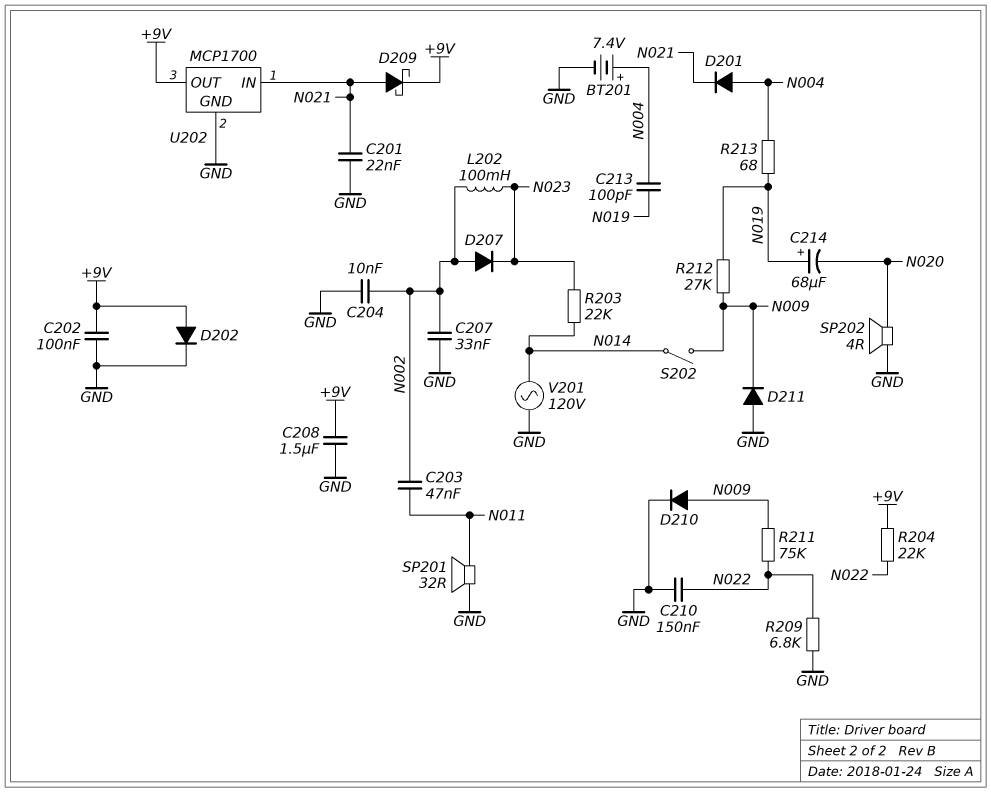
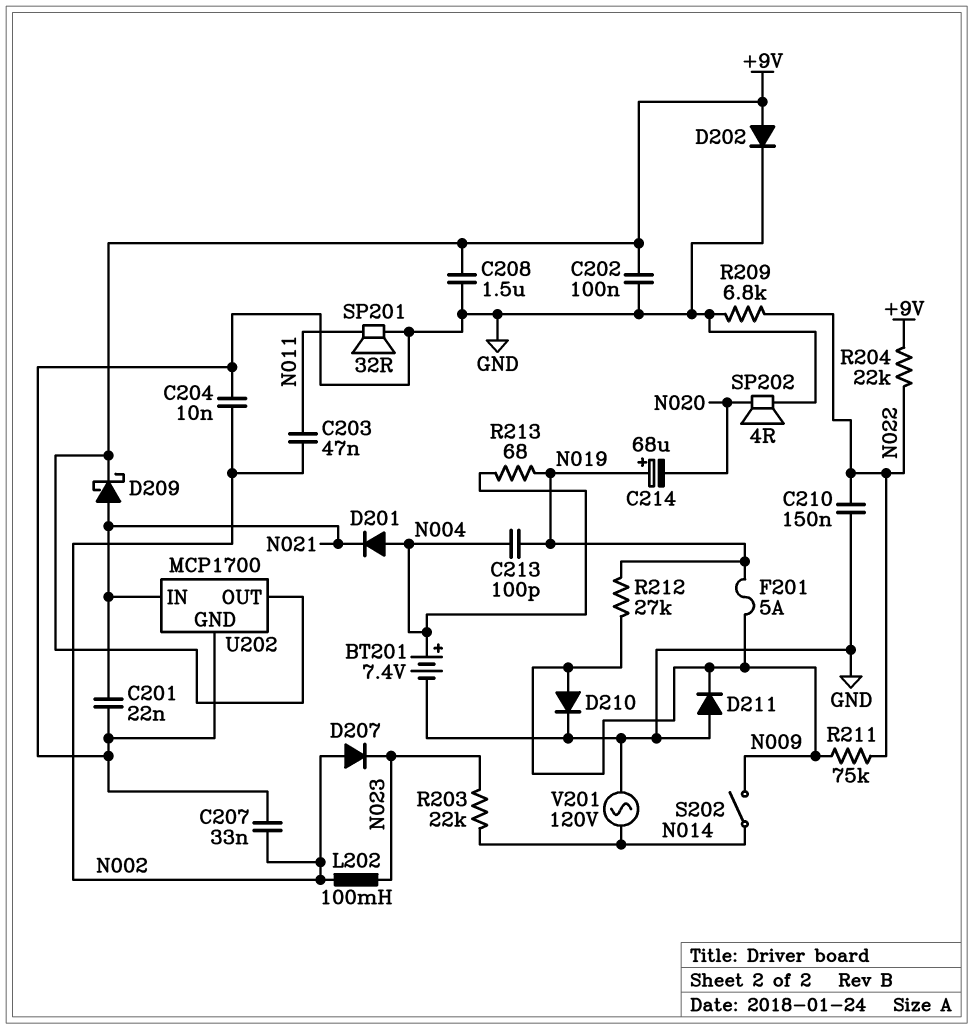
F201: none -> 5A (N009, N019)

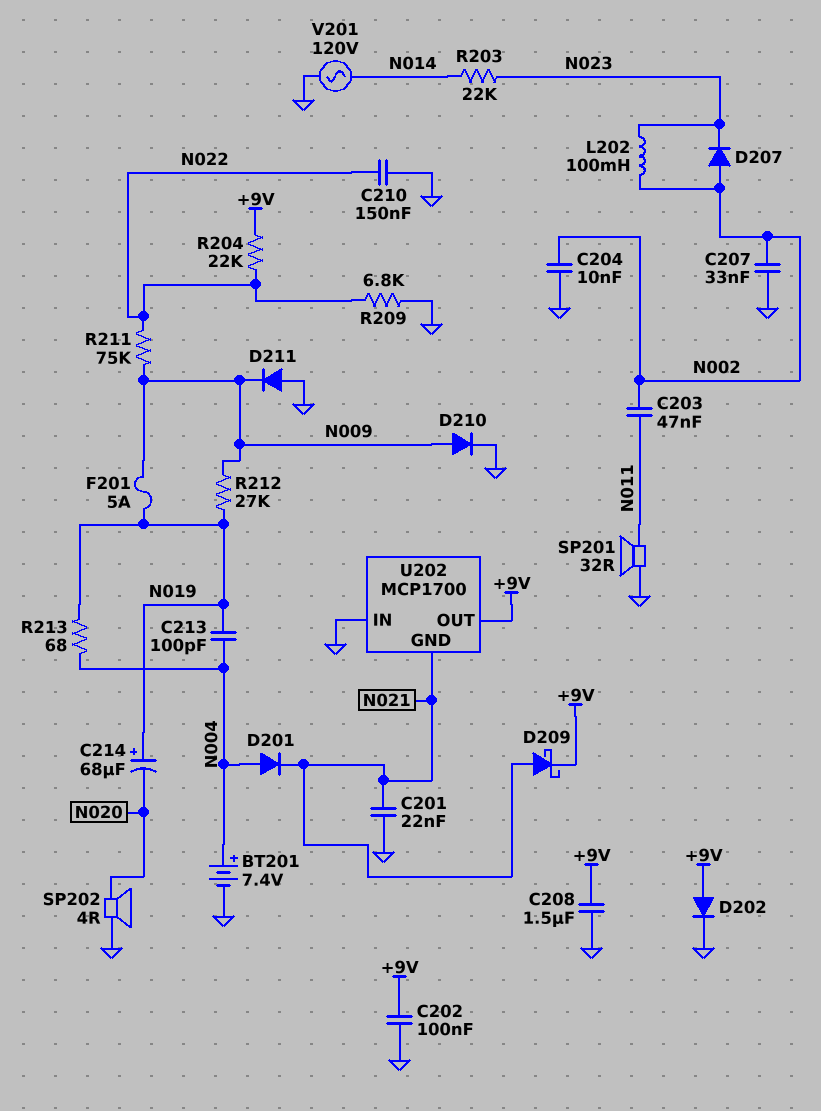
S202: switch (N009, N014) -> none
U202 pin GND: GND -> N021
U202 pin IN: N021 -> GND

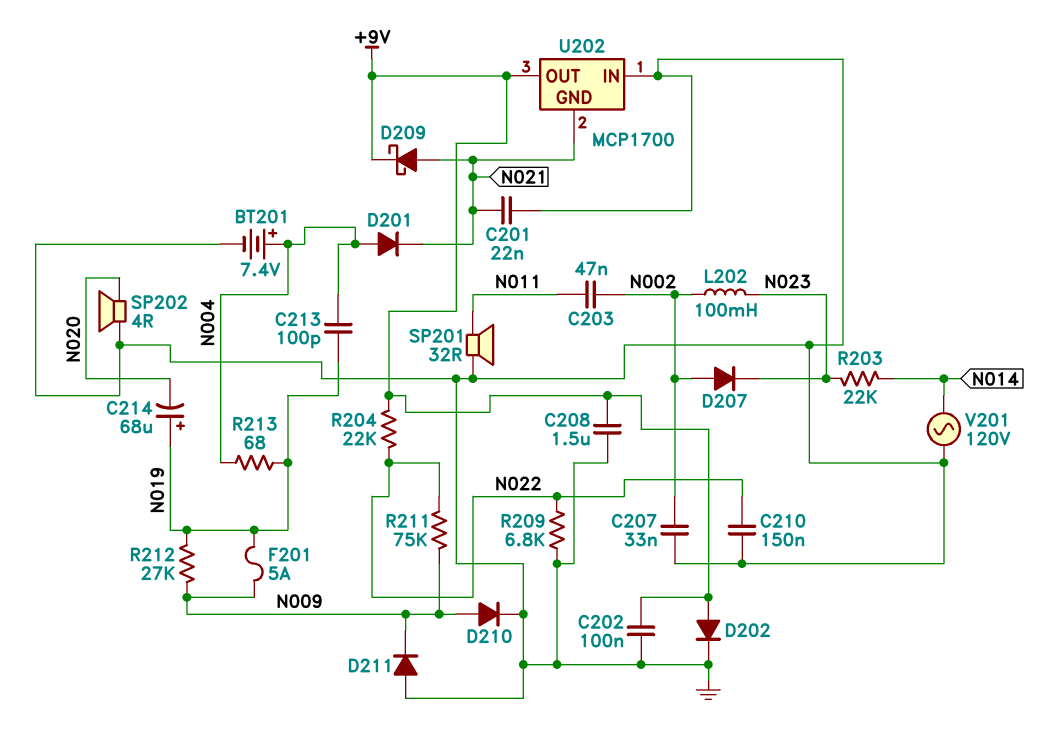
C204: 10nF (GND, N002) -> none

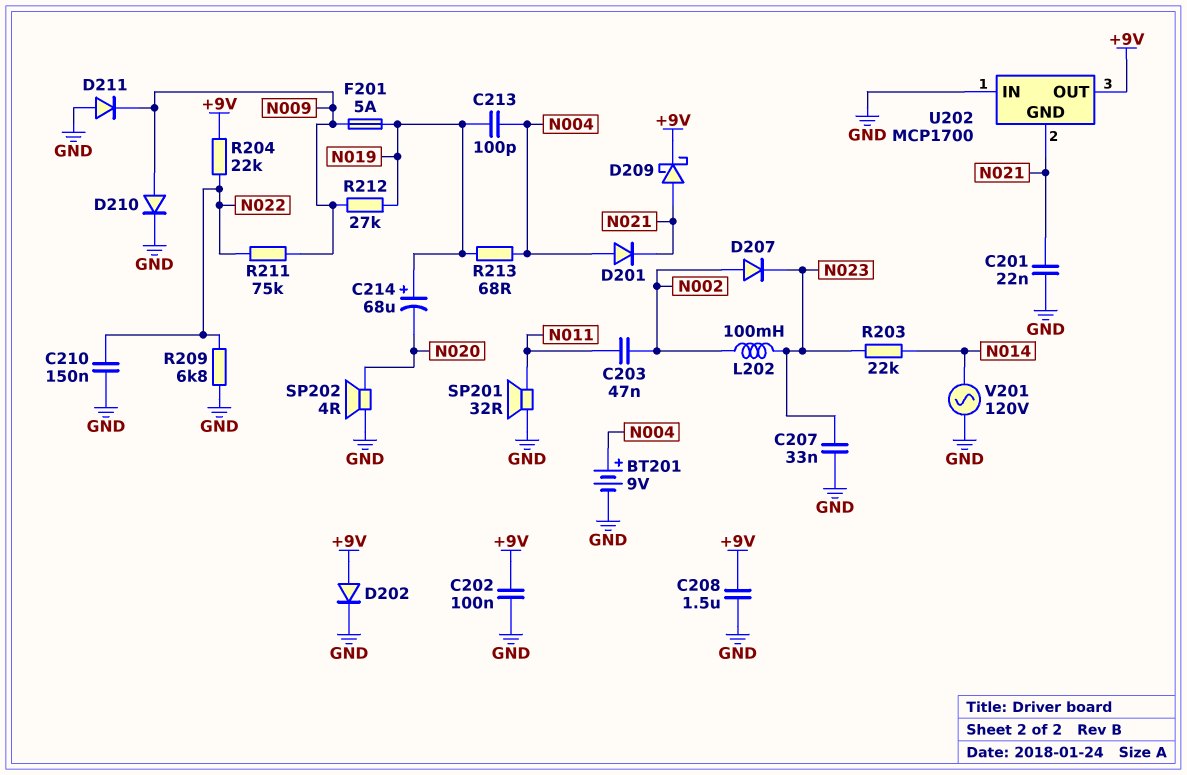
BT201: 7.4V (plus N004, minus GND) -> 9V (plus N004, minus GND)
C207: 33nF (GND, N002) -> 33nF (GND, N023)

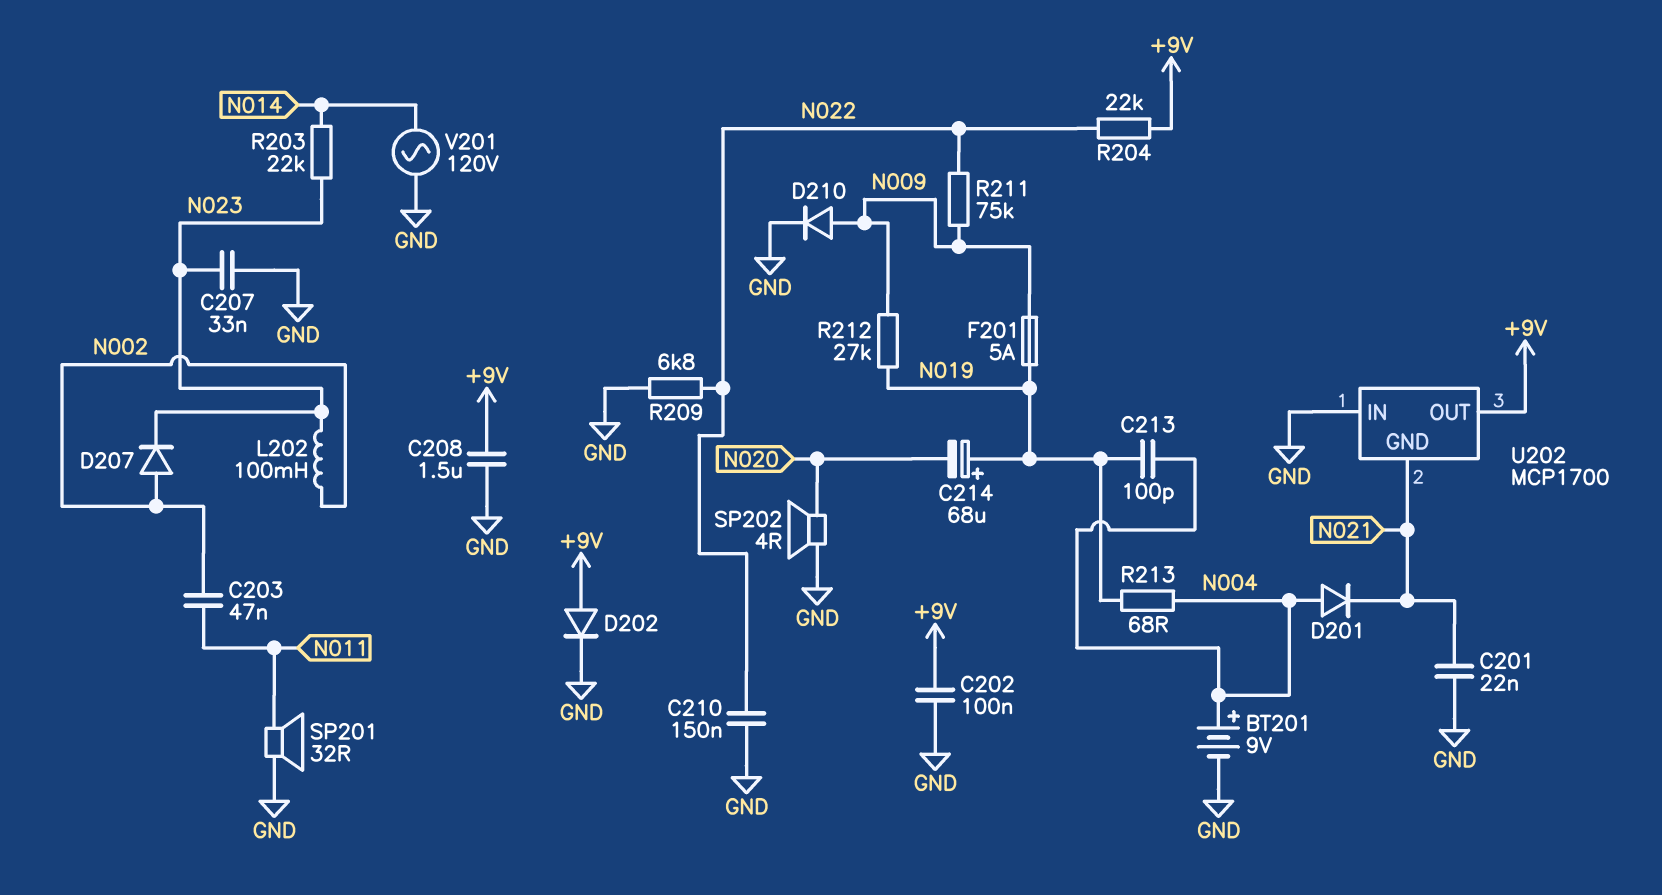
D209: schottky (A N021, K +9V) -> none
D211: diode (A GND, K N009) -> none

